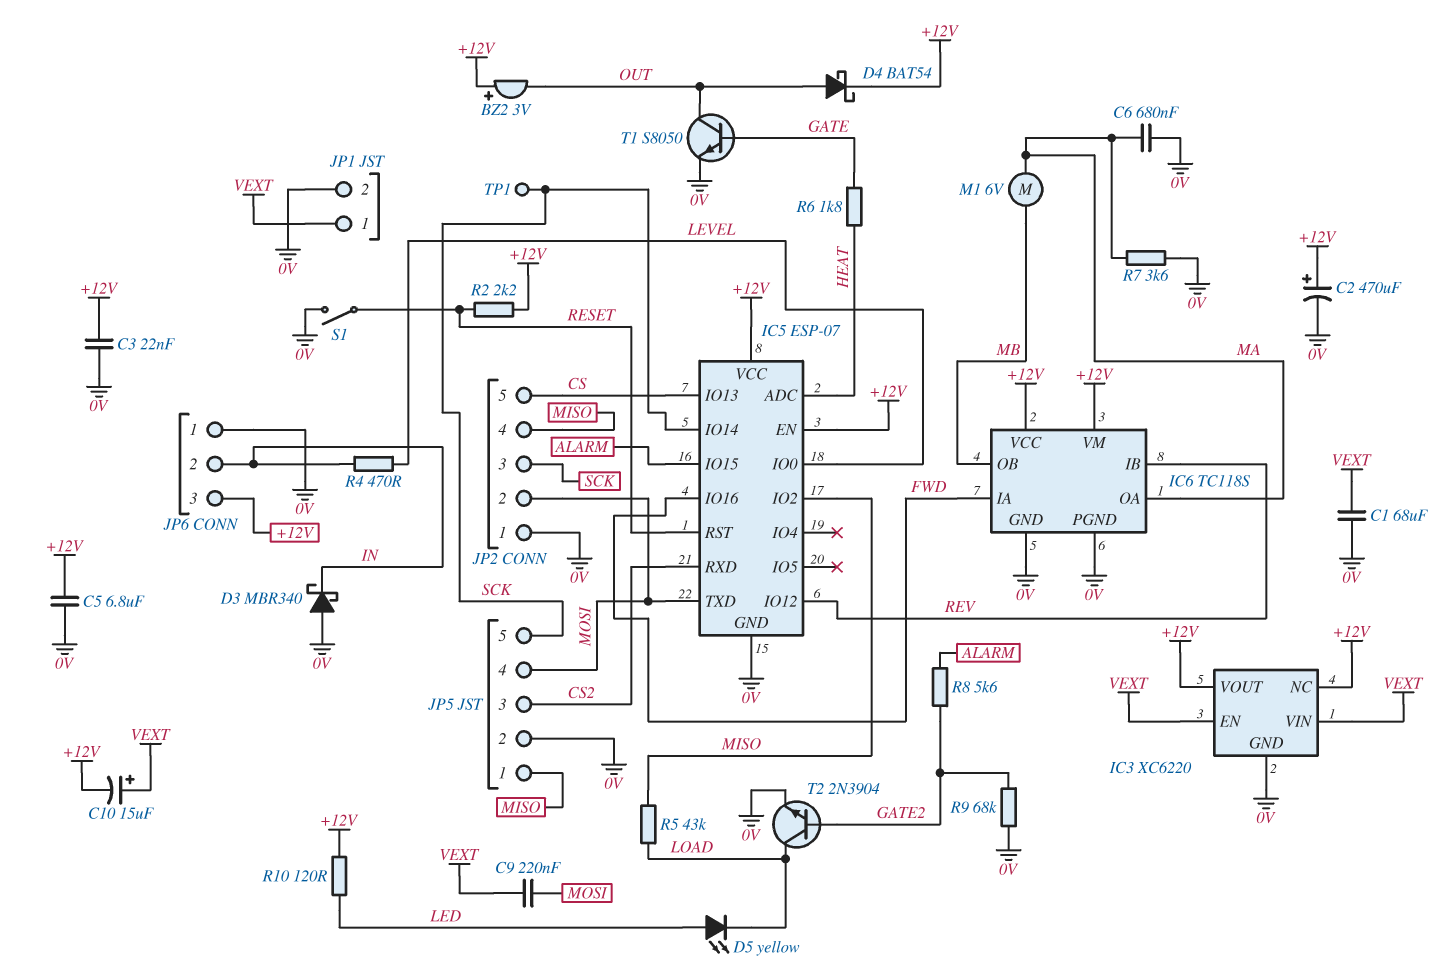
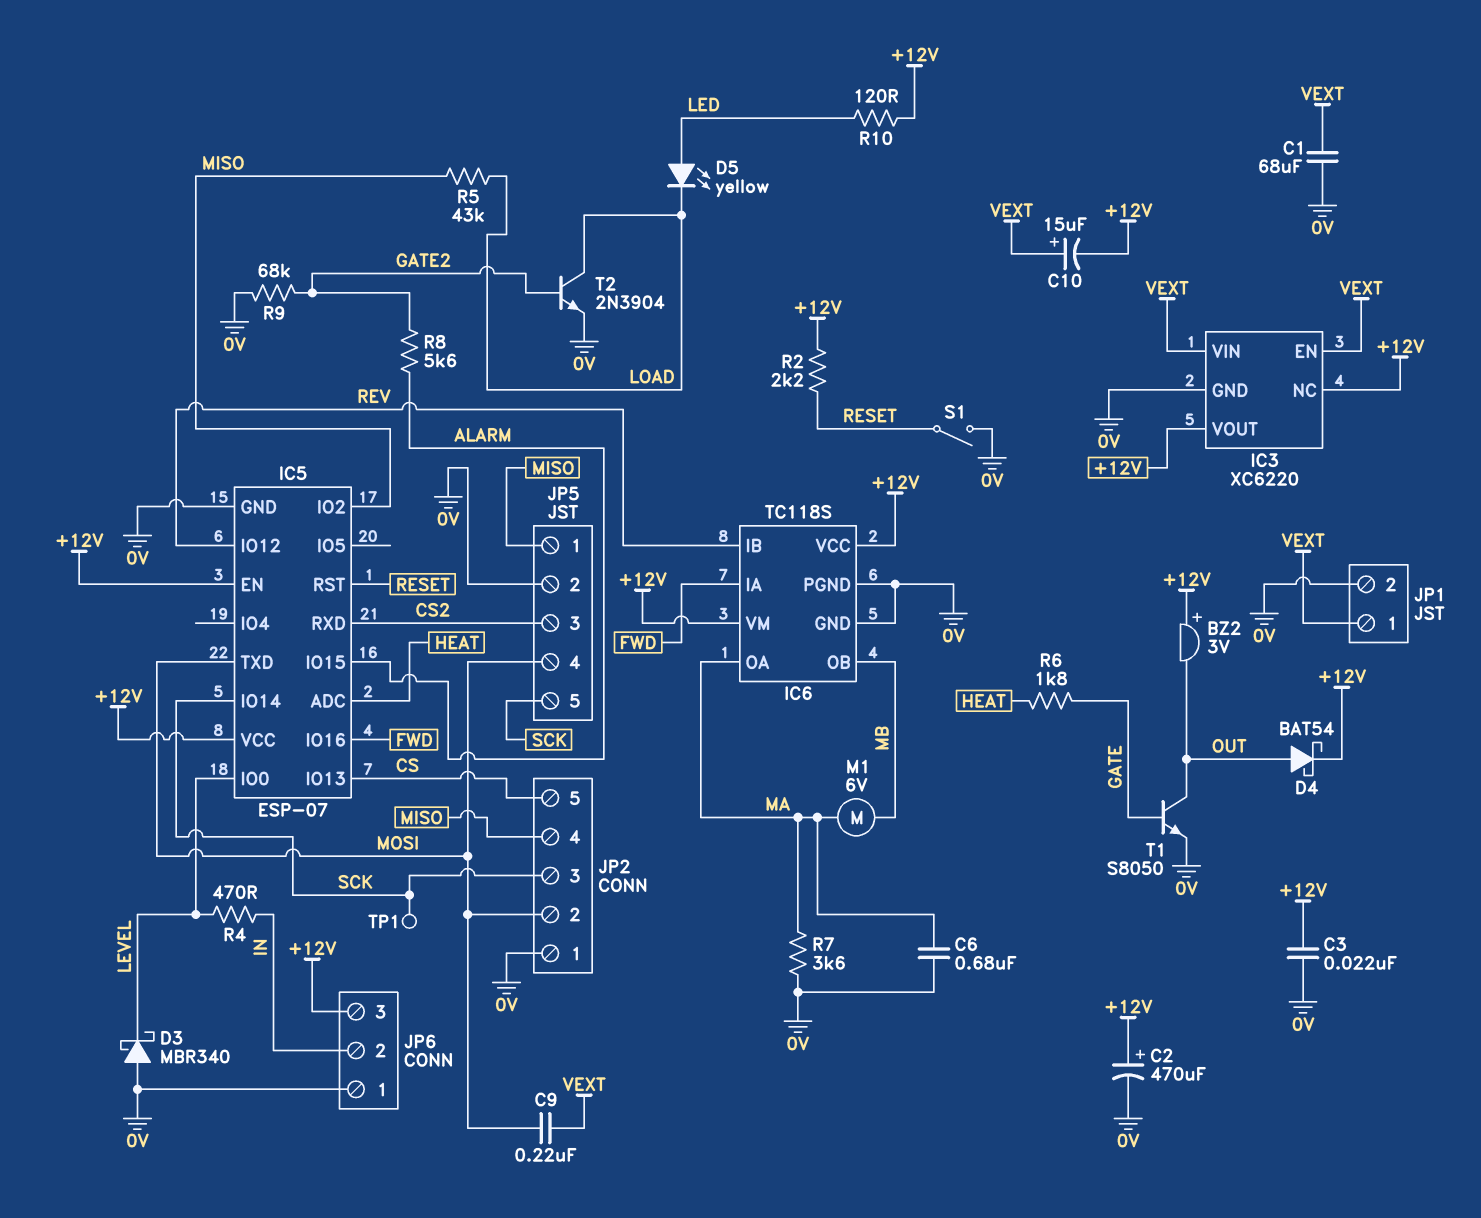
C5: 6.8uF (+12V, 0V) -> none
D3: schottky MBR340 (A 0V, K IN) -> schottky MBR340 (A 0V, K LEVEL)

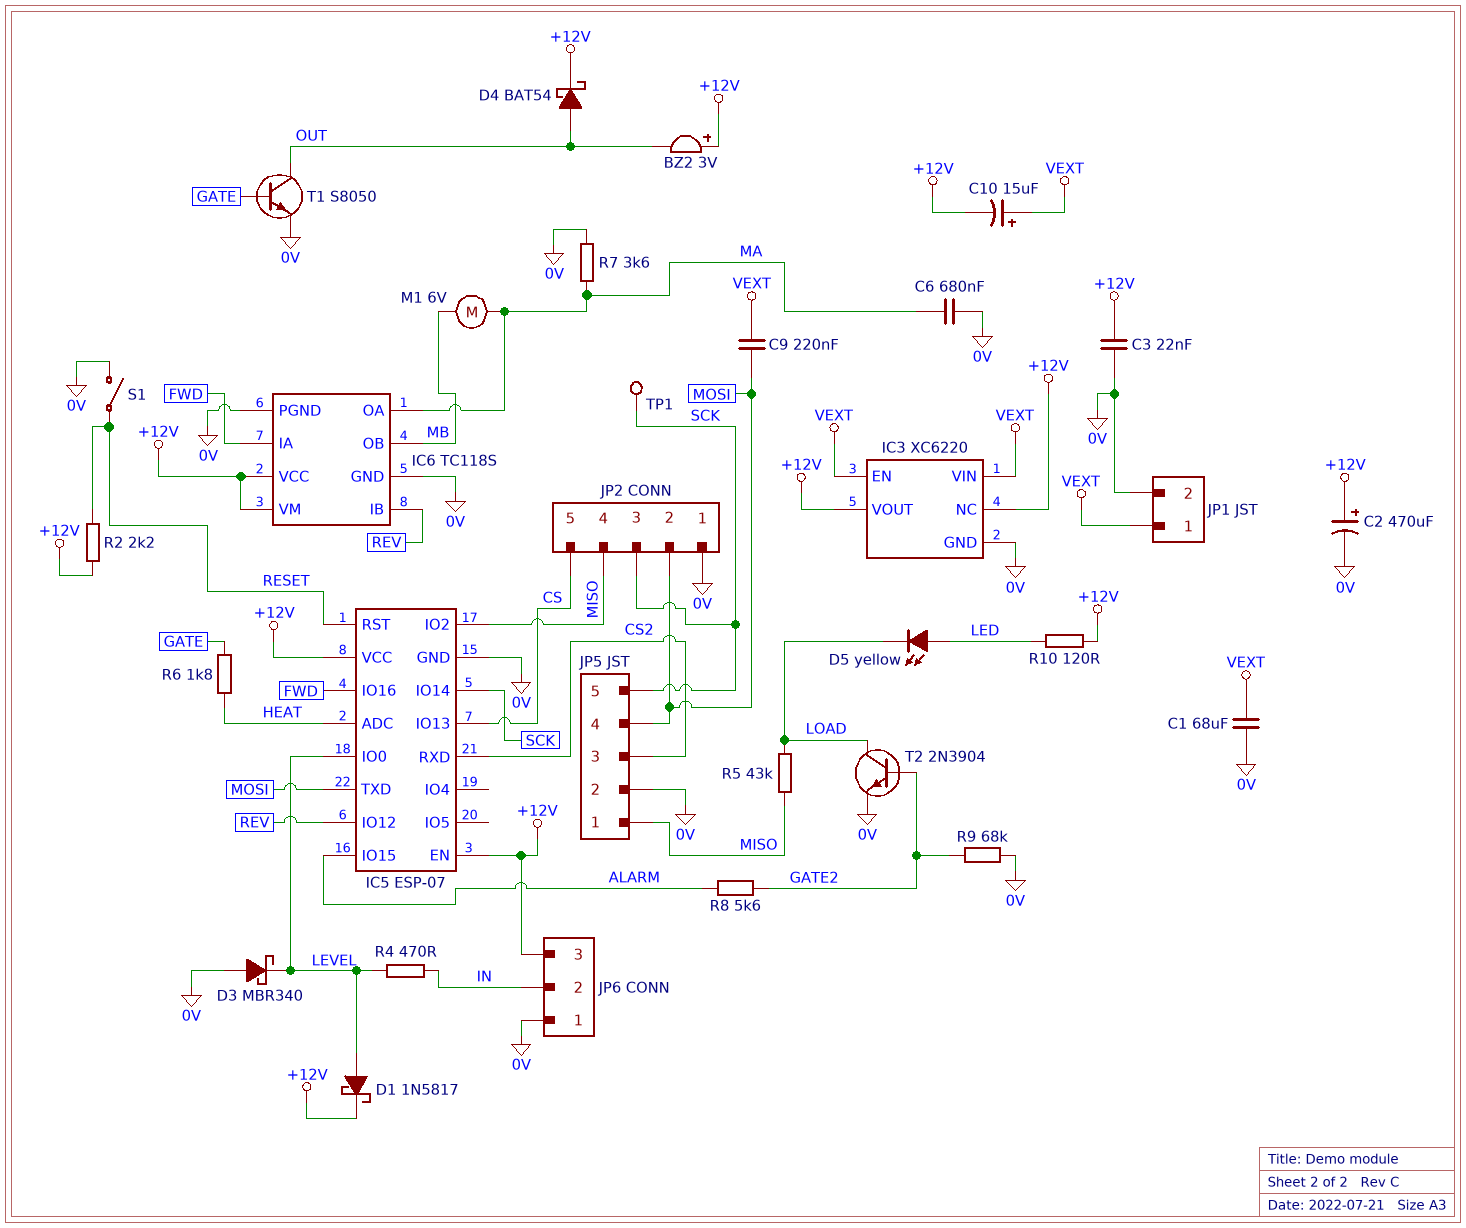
D1: none -> schottky 1N5817 (A LEVEL, K +12V)

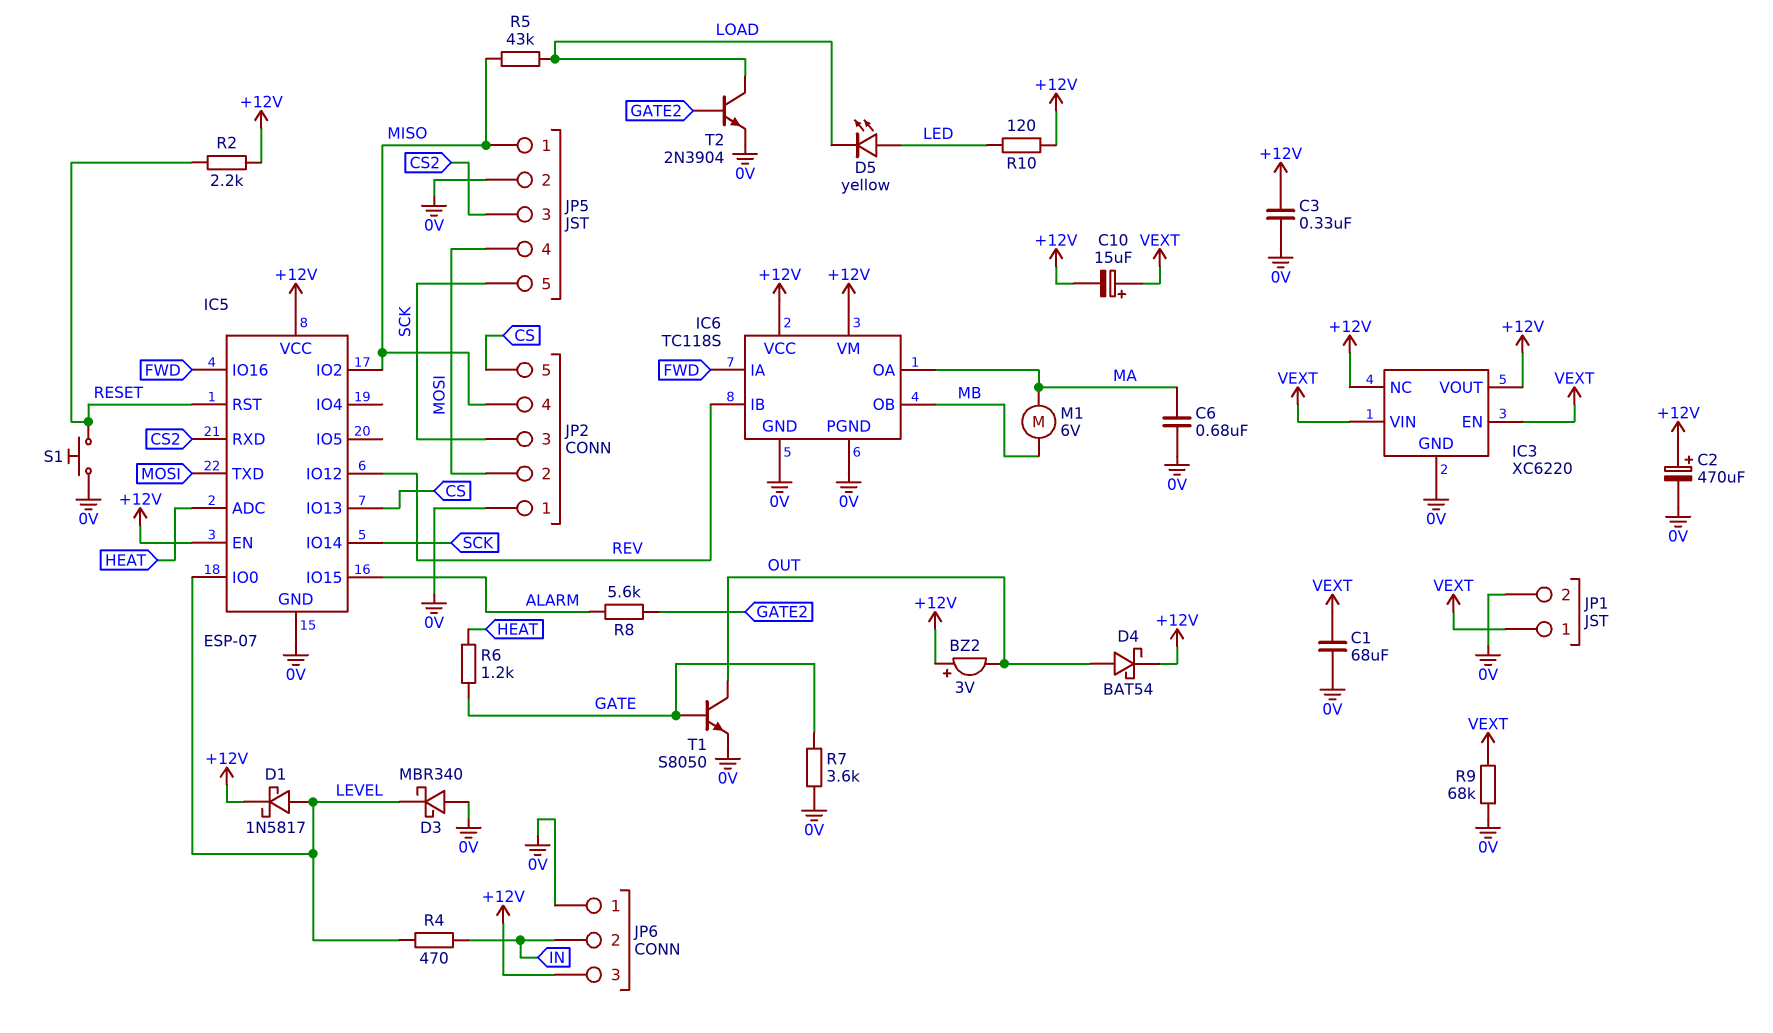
C3: 22nF (+12V, 0V) -> 330nF (+12V, 0V)
C9: 220nF (MOSI, VEXT) -> none
R6: 1.8k (GATE, HEAT) -> 1.2k (GATE, HEAT)
R7: 3.6k (0V, MA) -> 3.6k (0V, GATE)
R9: 68k (0V, GATE2) -> 68k (0V, VEXT)
S1: switch (0V, RESET) -> button (0V, RESET)
TP1: test point (SCK) -> none

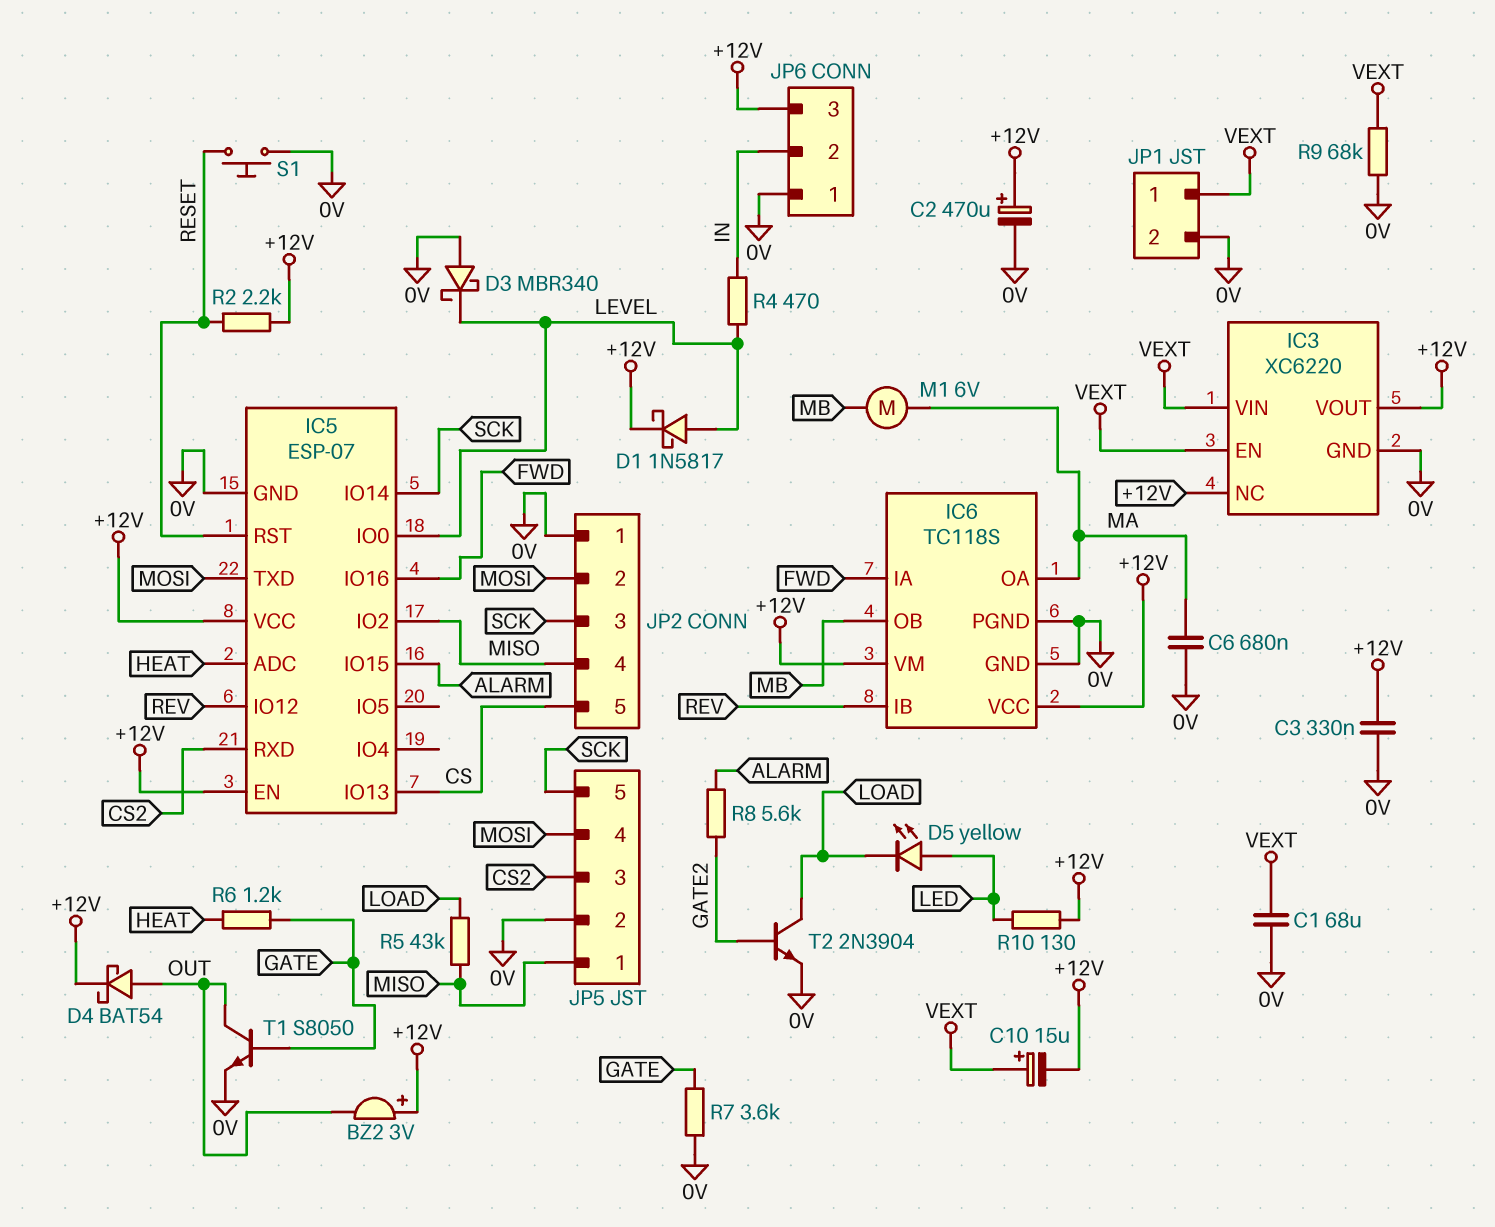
R10: 120 (+12V, LED) -> 130 (+12V, LED)

